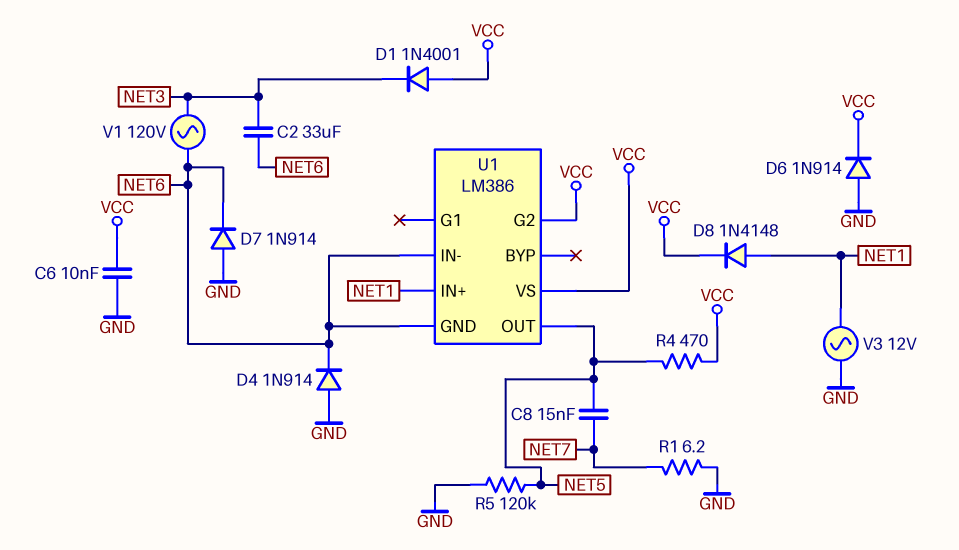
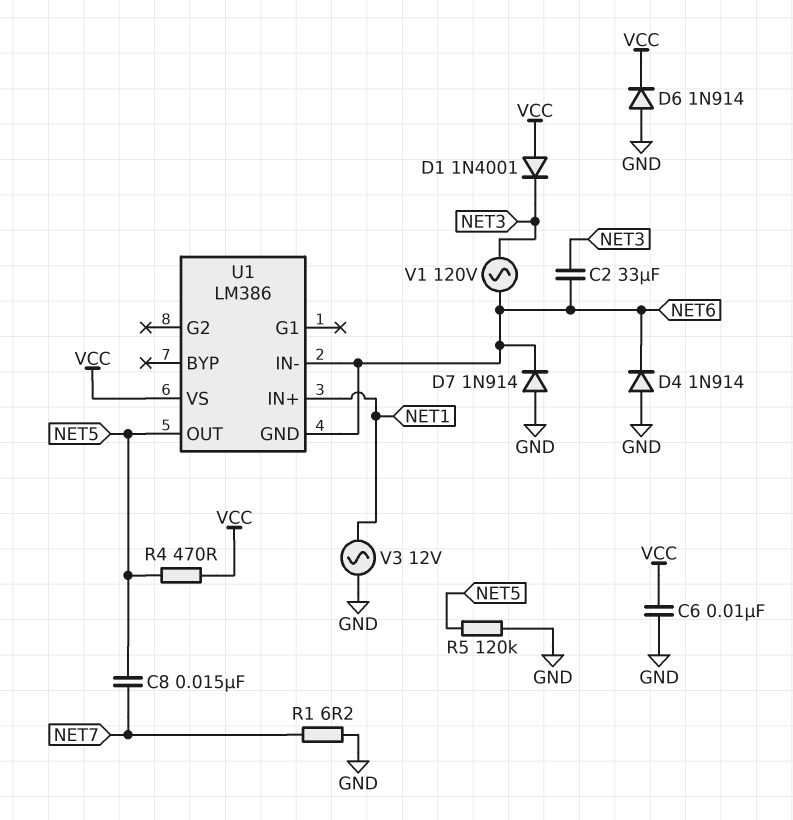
D8: diode 1N4148 (A NET1, K VCC) -> none
U1 pin G2: VCC -> none

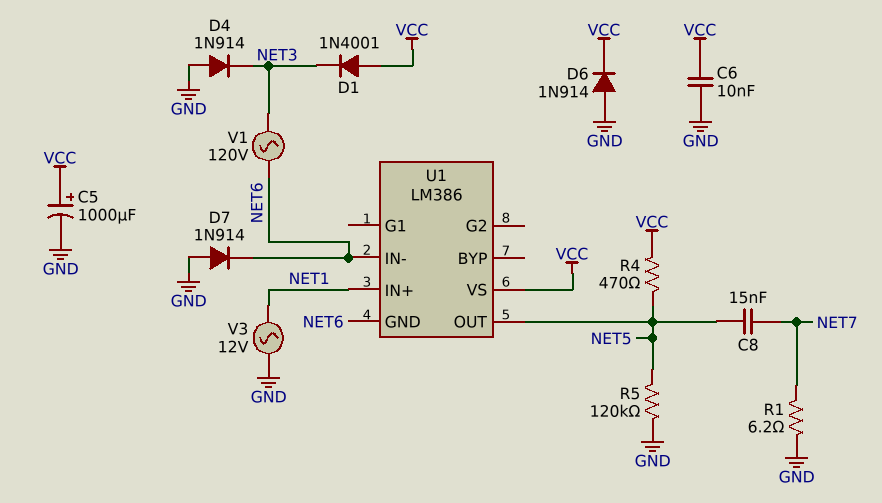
C2: 33uF (NET3, NET6) -> none
C5: none -> 1000uF (plus VCC, minus GND)
D4: diode 1N914 (A GND, K NET6) -> diode 1N914 (A GND, K NET3)

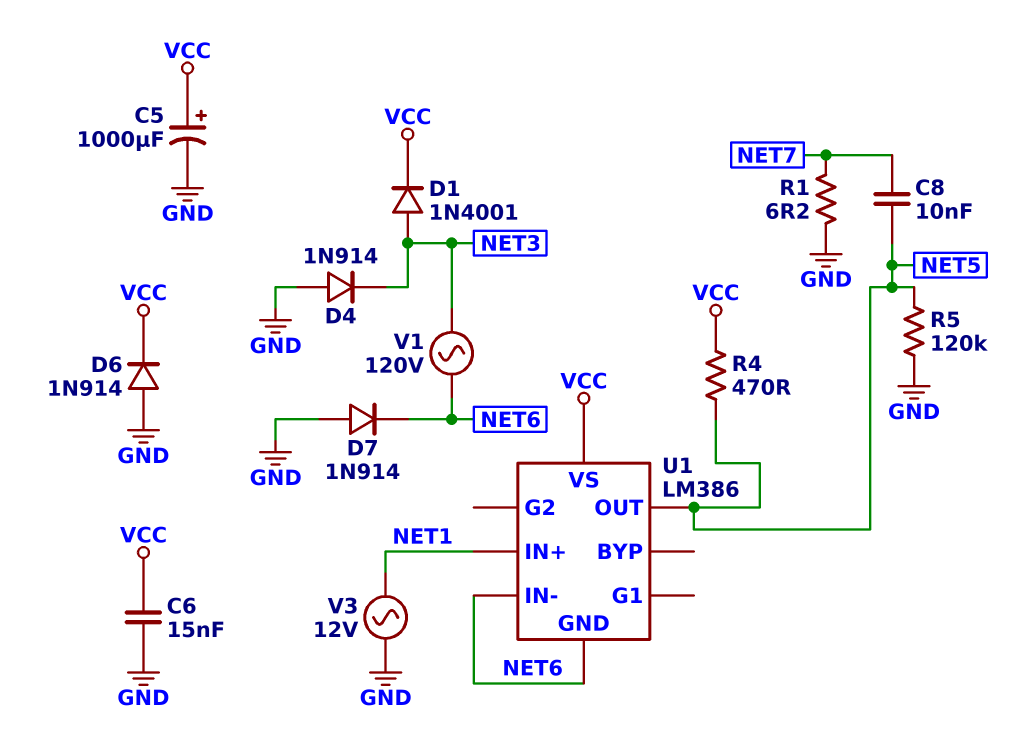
C6: 10nF (GND, VCC) -> 15nF (GND, VCC)
C8: 15nF (NET5, NET7) -> 10nF (NET5, NET7)
D1: diode 1N4001 (A VCC, K NET3) -> diode 1N4001 (A NET3, K VCC)

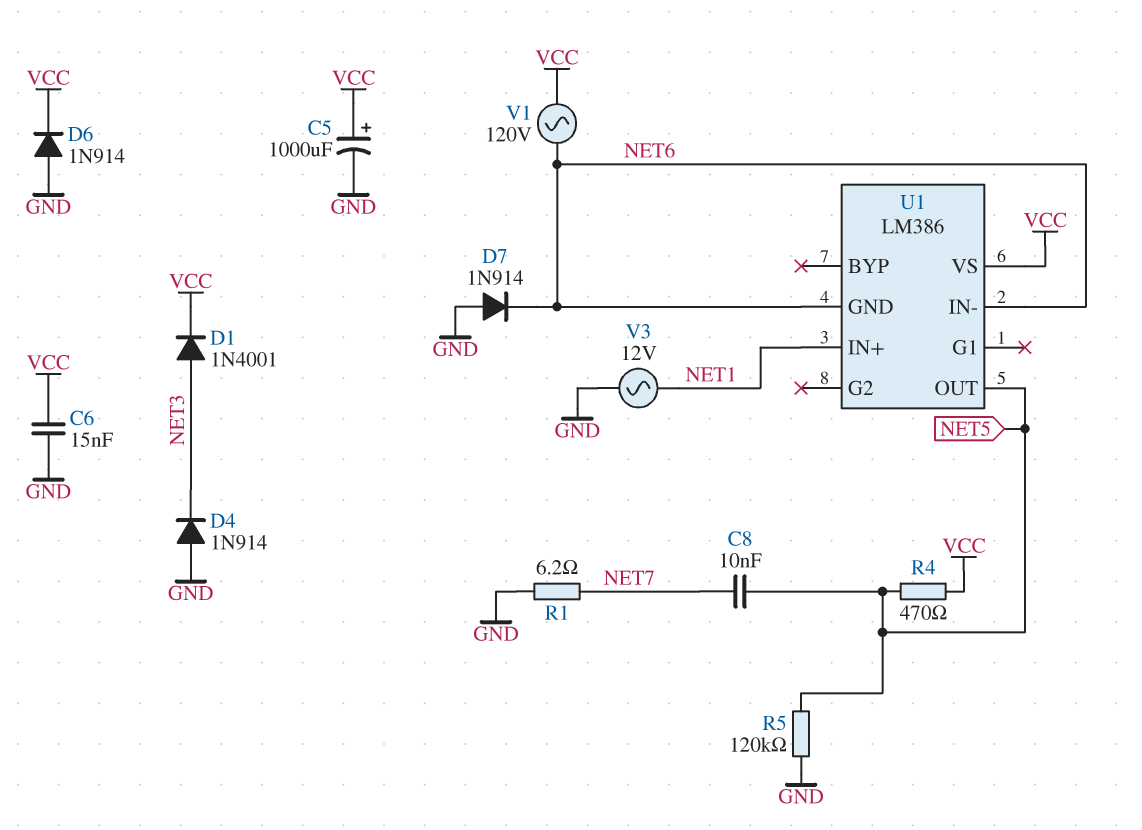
V1: AC 120V (NET3, NET6) -> AC 120V (NET6, VCC)

